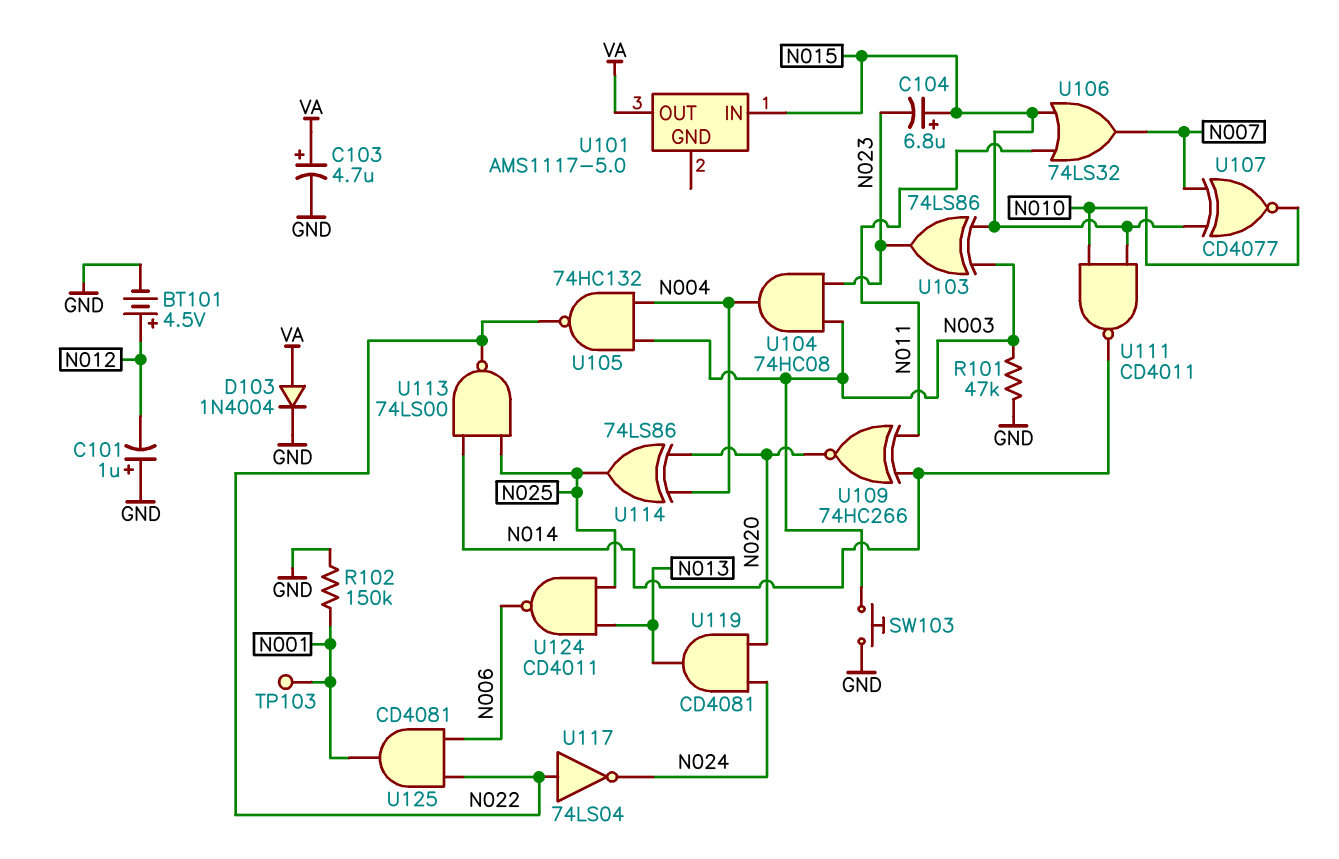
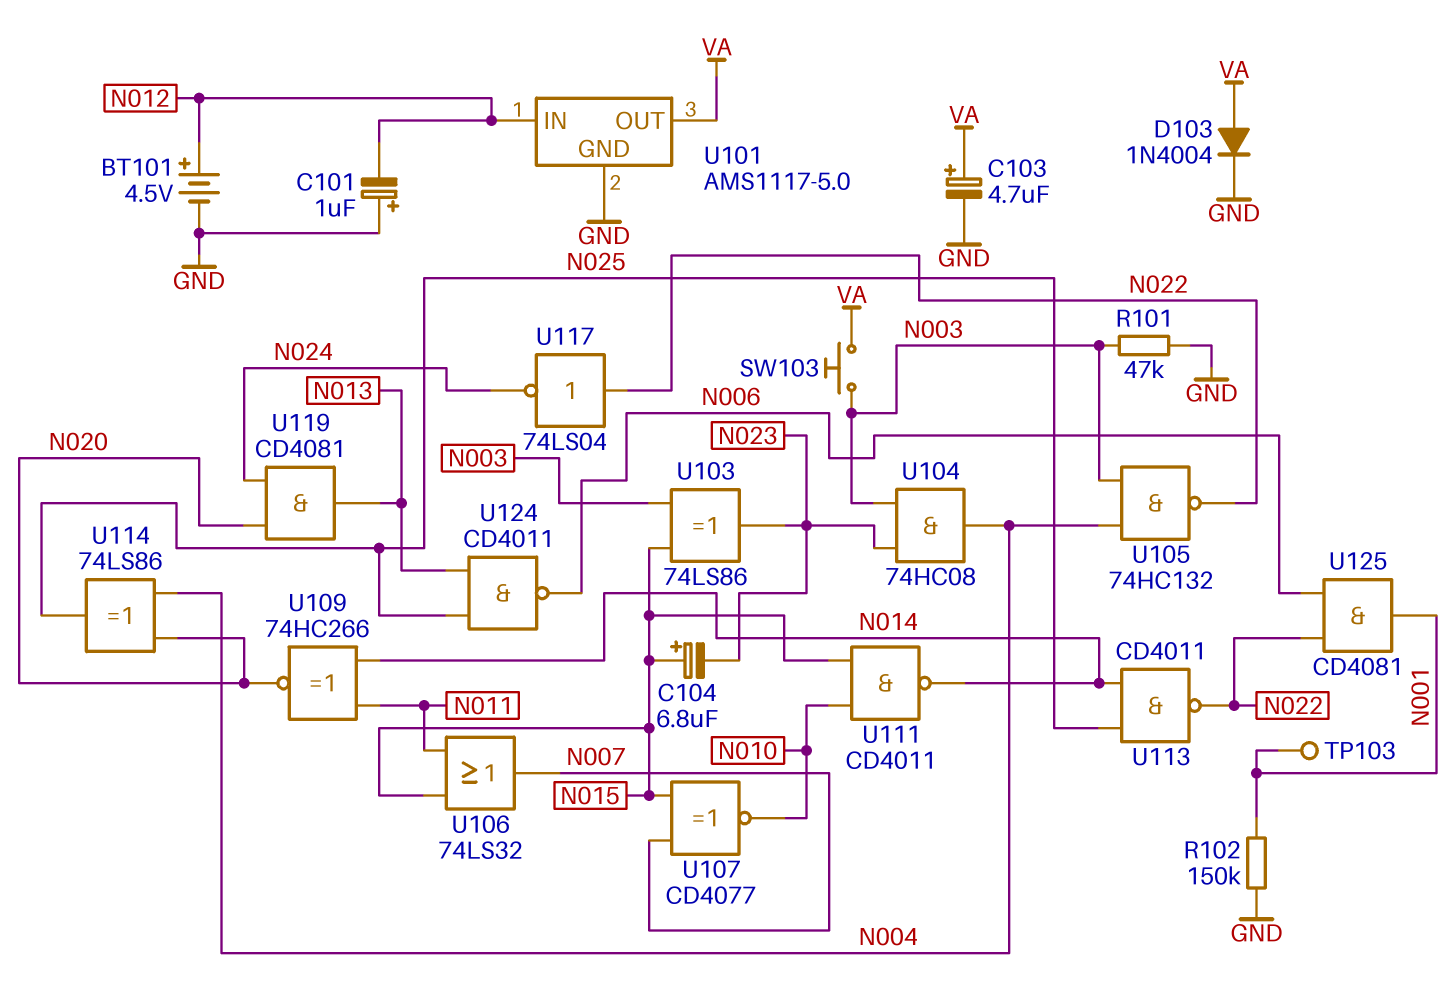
SW103: button (GND, N003) -> button (N003, VA)
U101 pin GND: none -> GND
U101 pin IN: N015 -> N012
U113: NAND 74LS00 (in N014, in N025, out N022) -> NAND CD4011 (in N014, in N025, out N022)

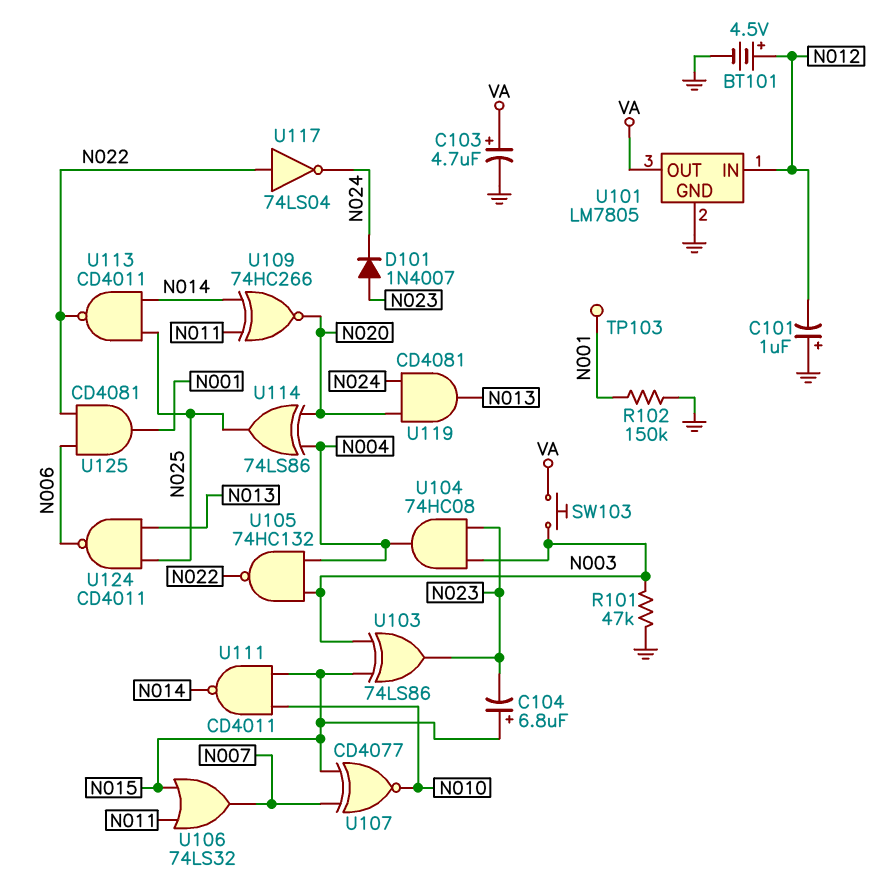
D101: none -> diode 1N4007 (A N023, K N024)
D103: diode 1N4004 (A VA, K GND) -> none
U101: AMS1117-5.0 -> LM7805

